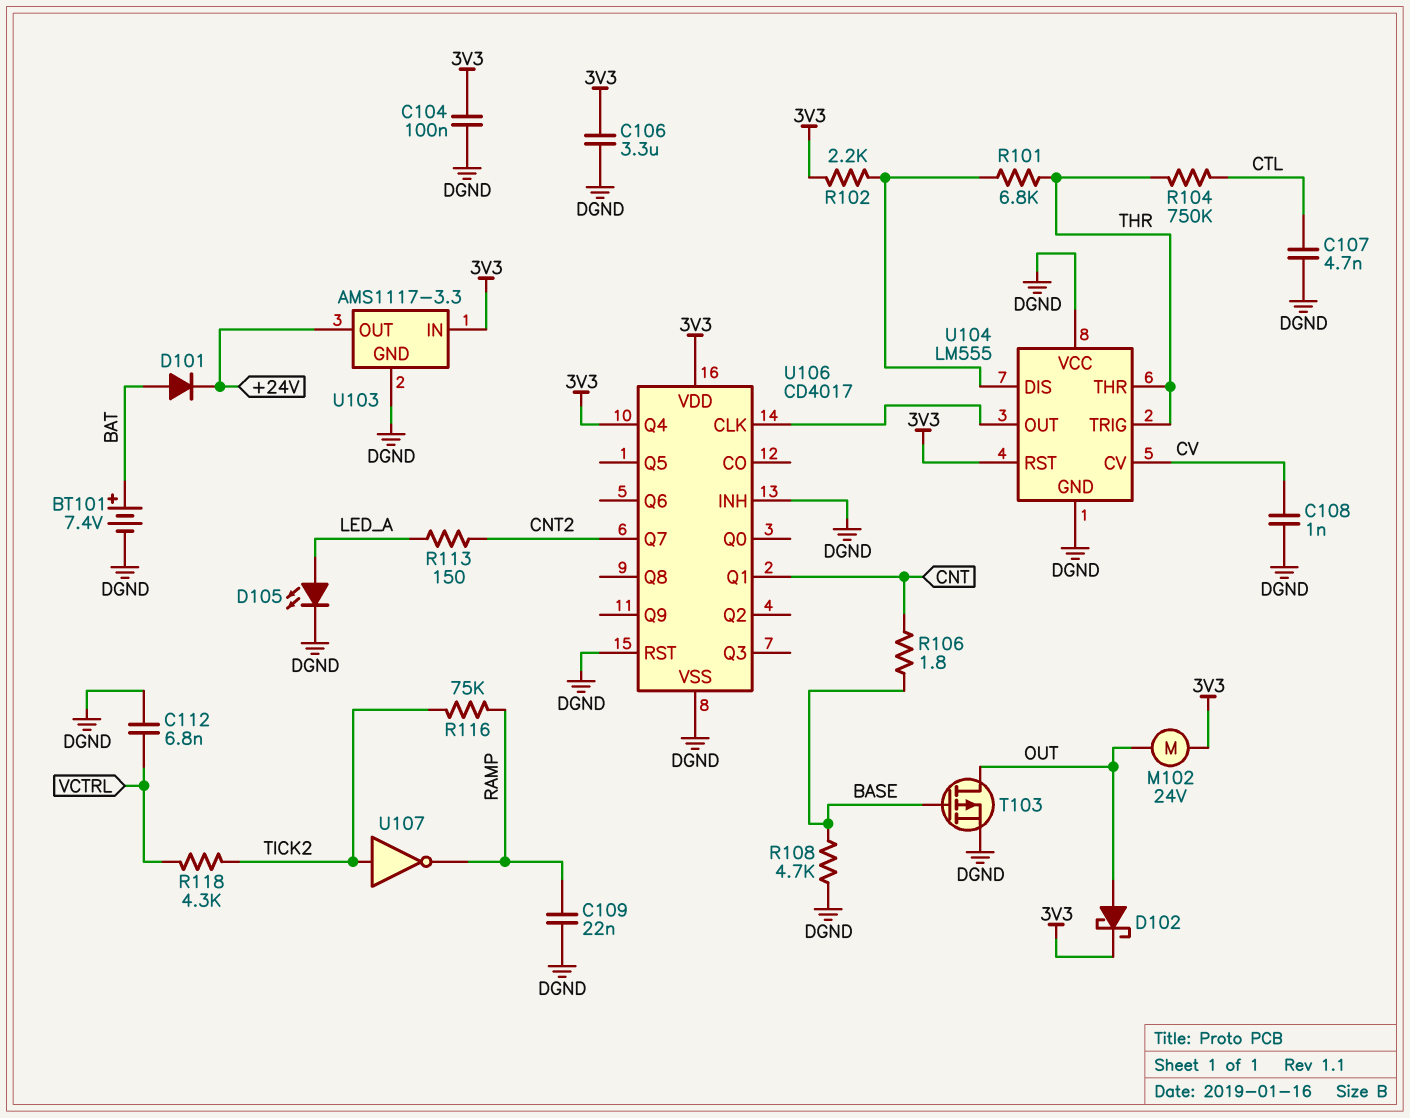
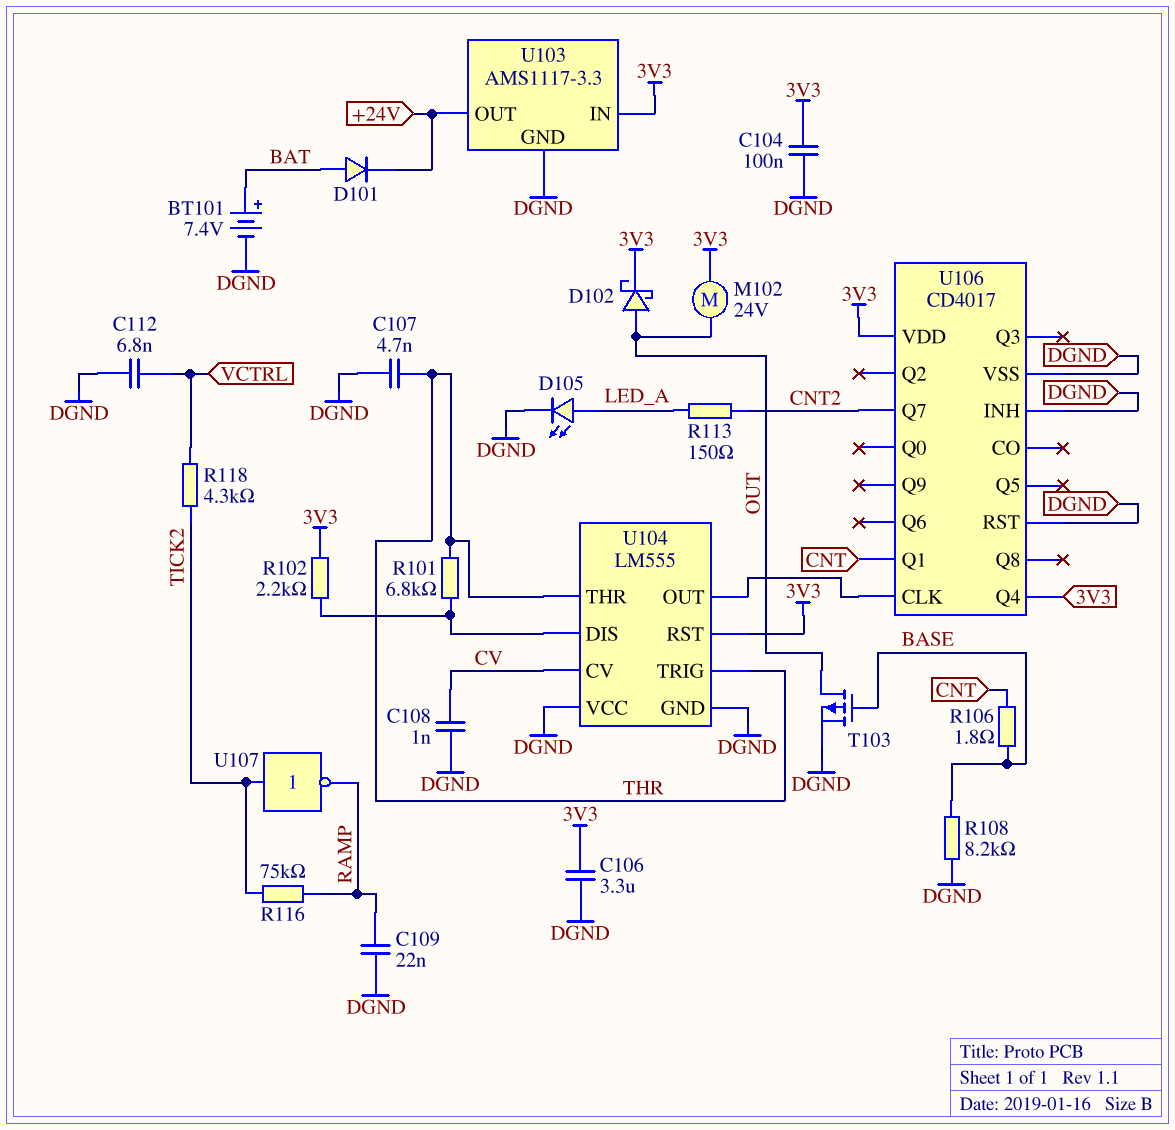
C107: 4.7nF (CTL, DGND) -> 4.7nF (DGND, THR)
R104: 750k (CTL, THR) -> none
R108: 4.7k (BASE, DGND) -> 8.2k (BASE, DGND)

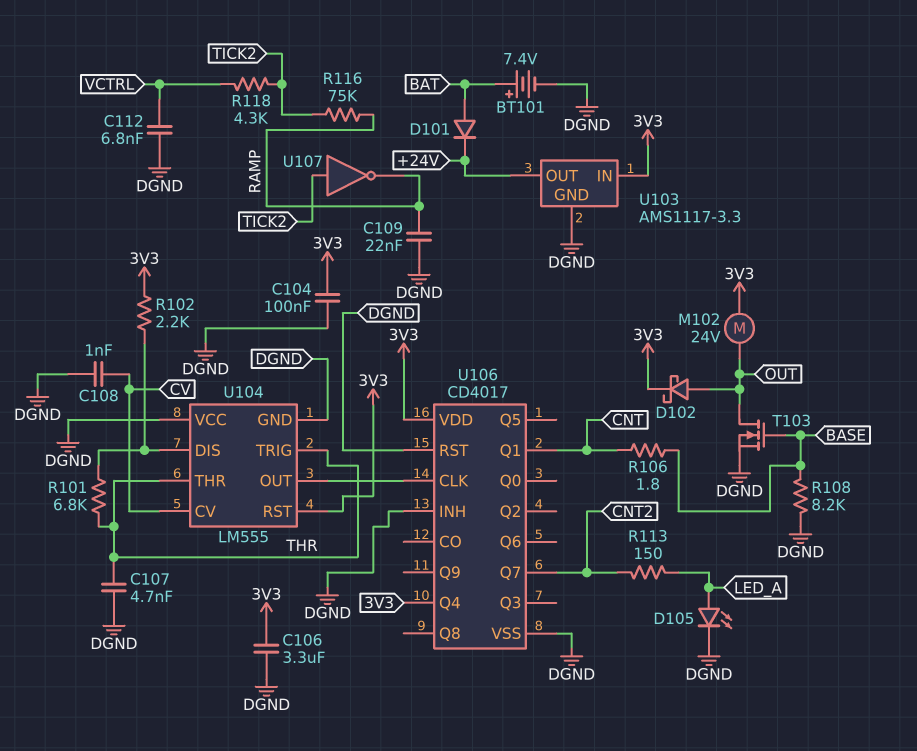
T103: PMOS (G BASE, D OUT, S DGND) -> NMOS (G BASE, D OUT, S DGND)

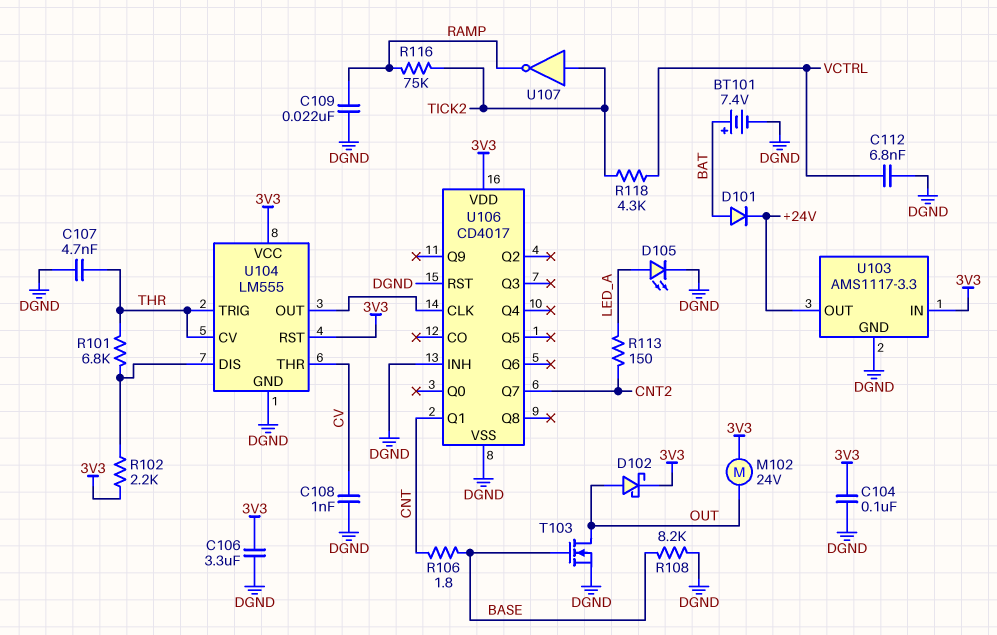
U104 pin CV: CV -> THR
U104 pin THR: THR -> CV
U104 pin VCC: DGND -> 3V3
U106 pin Q4: 3V3 -> none

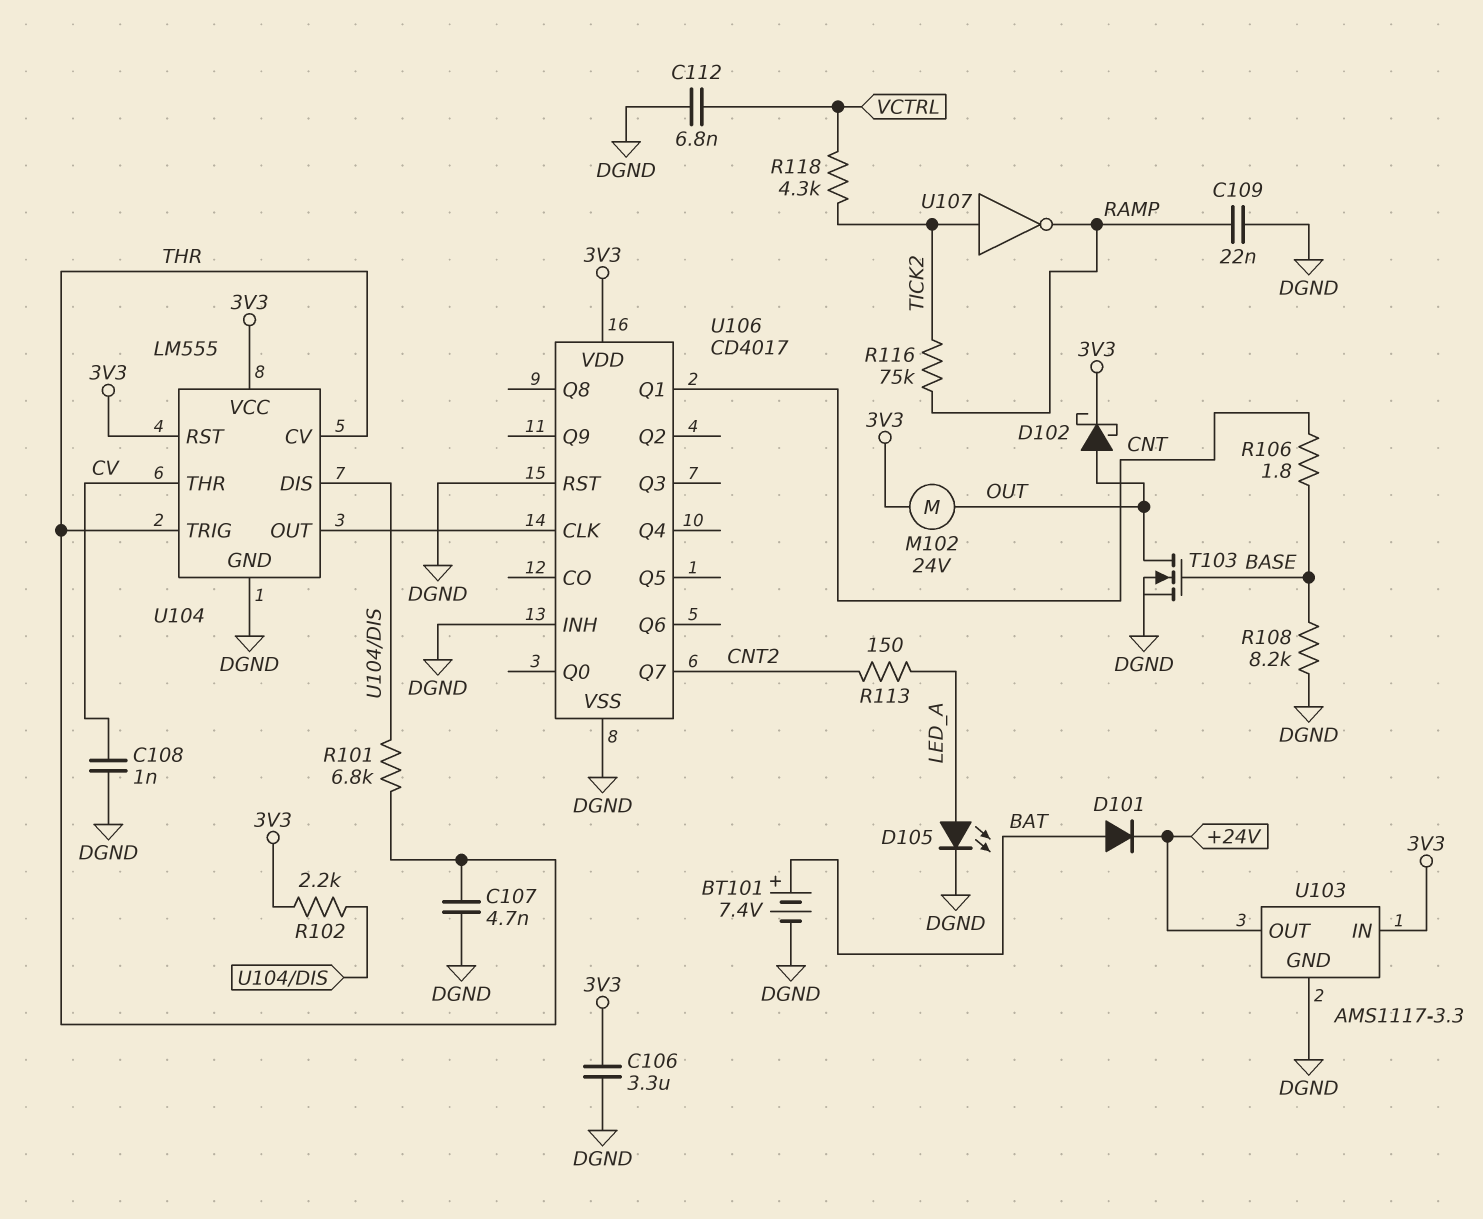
C104: 100nF (3V3, DGND) -> none

